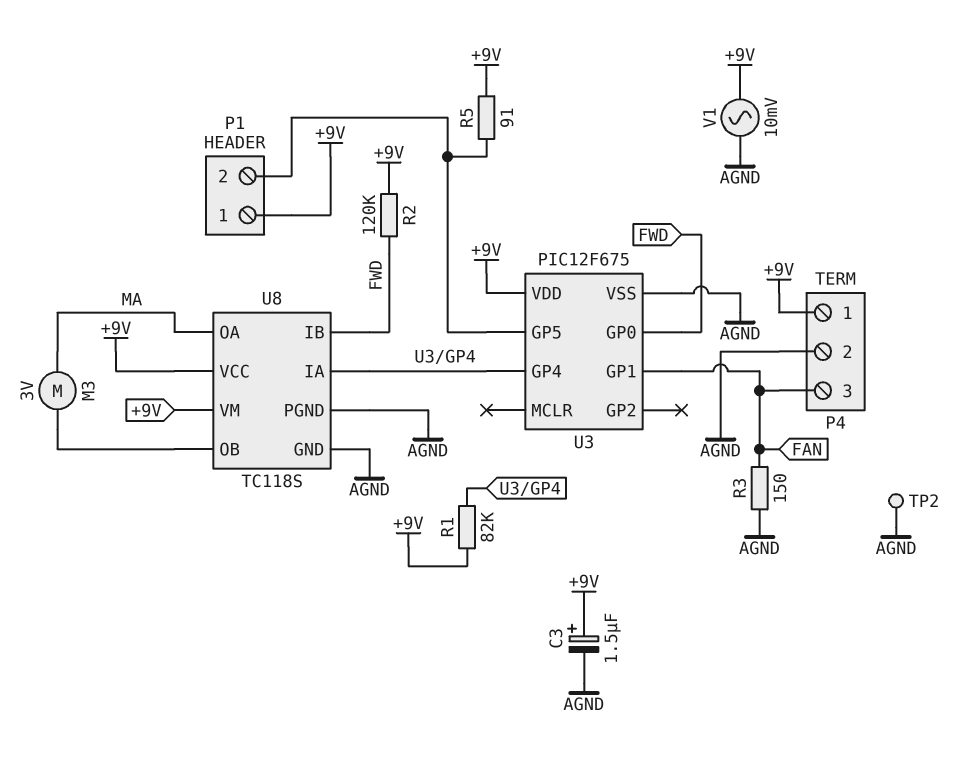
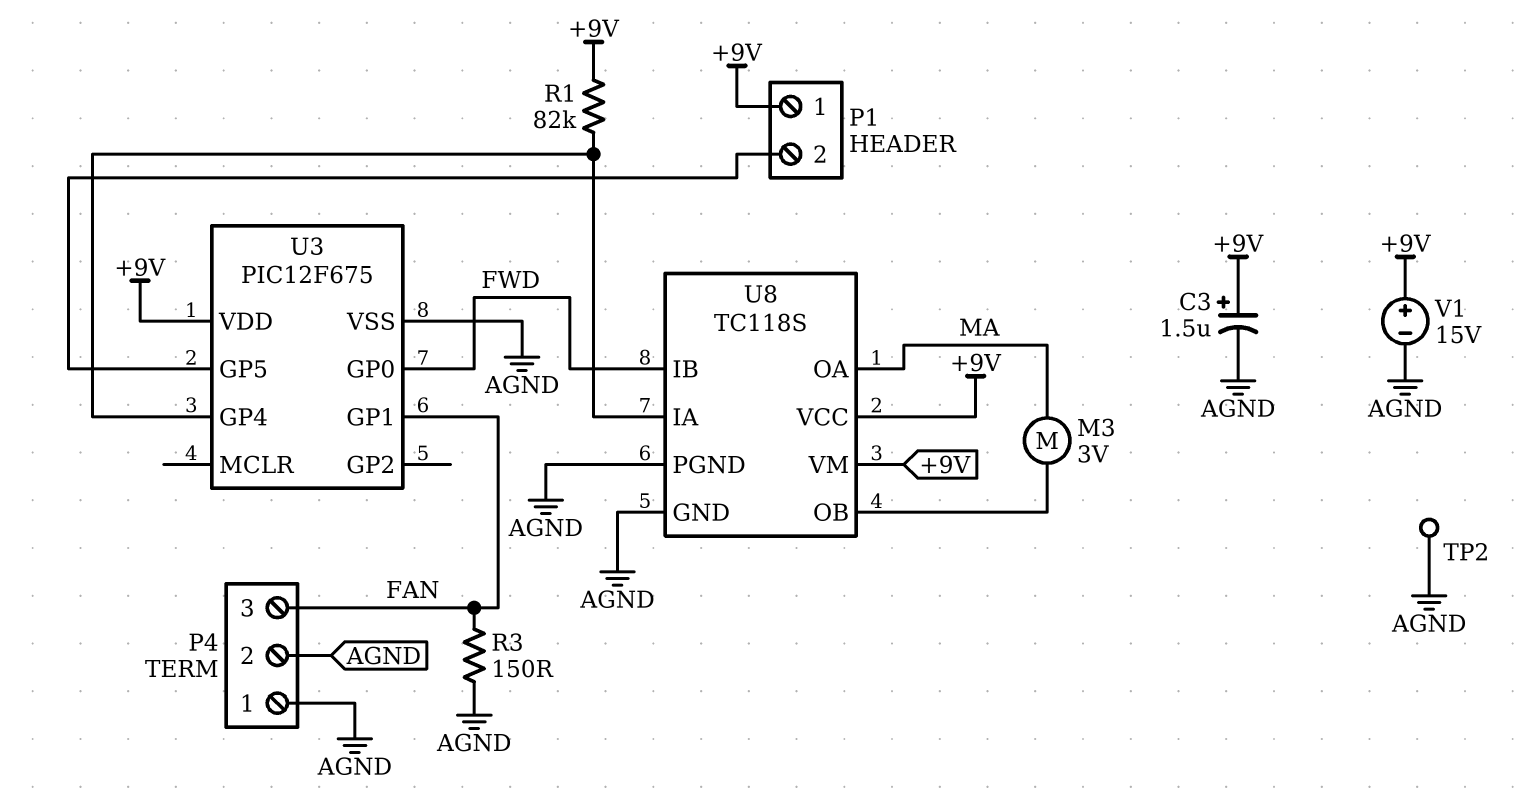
P4 pin 1: +9V -> AGND
R2: 120k (+9V, FWD) -> none
R5: 91 (+9V, P1/2) -> none
V1: AC 10mV (+9V, AGND) -> 15V (plus +9V, minus AGND)

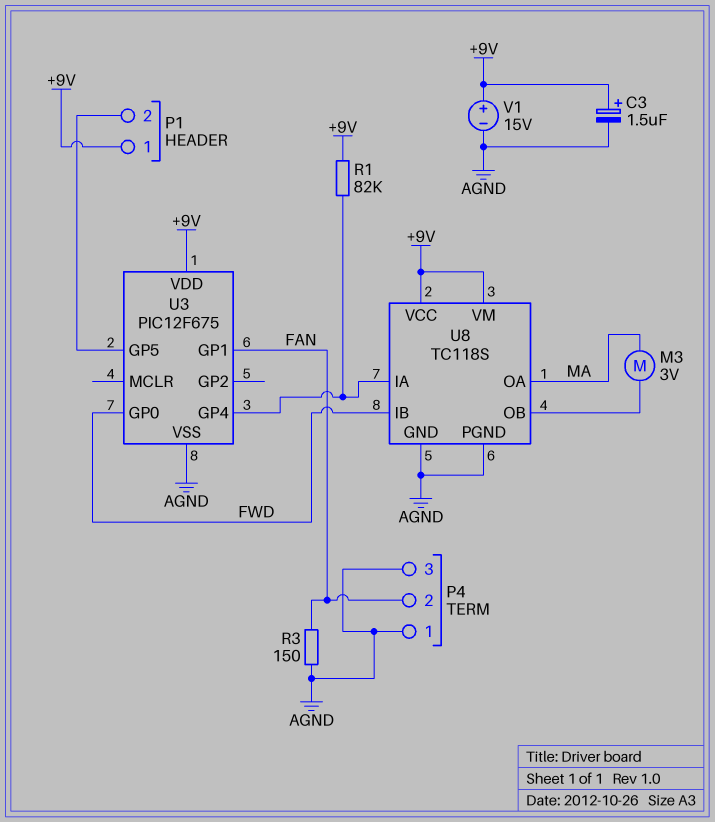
P4 pin 2: AGND -> FAN
P4 pin 3: FAN -> AGND
TP2: test point (AGND) -> none

